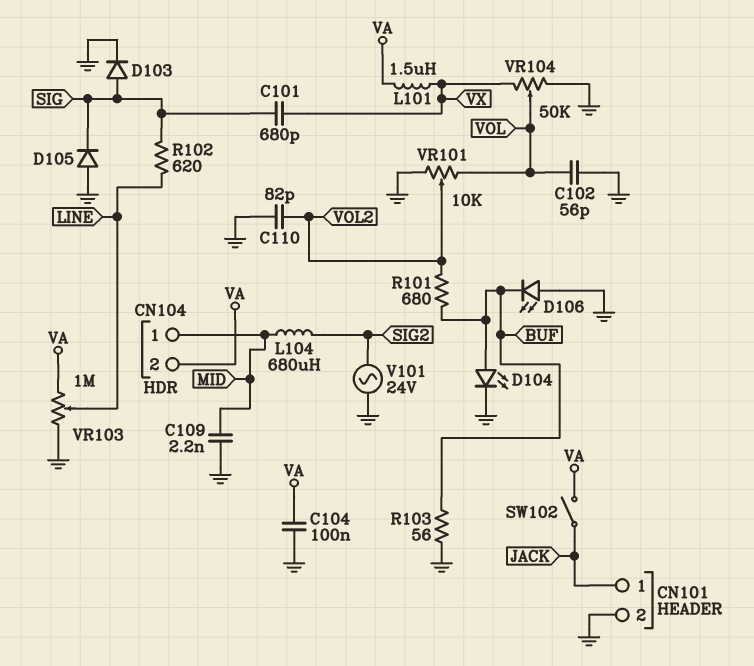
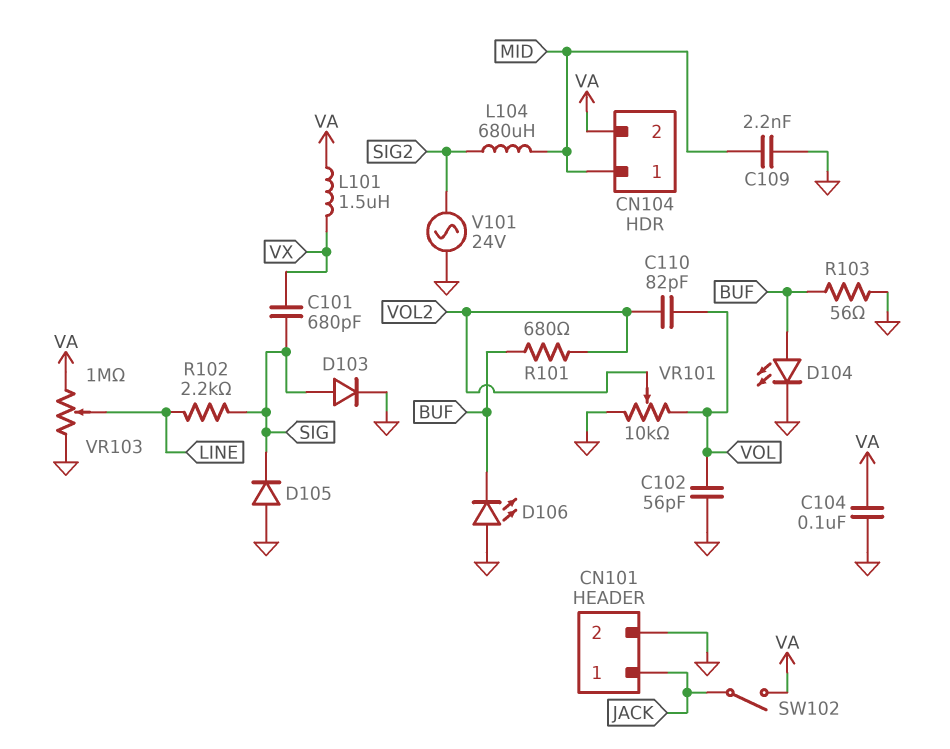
C110: 82pF (GND, VOL2) -> 82pF (VOL, VOL2)
R102: 620 (LINE, SIG) -> 2.2k (LINE, SIG)
VR104: 50k (GND, VX, wiper VOL) -> none

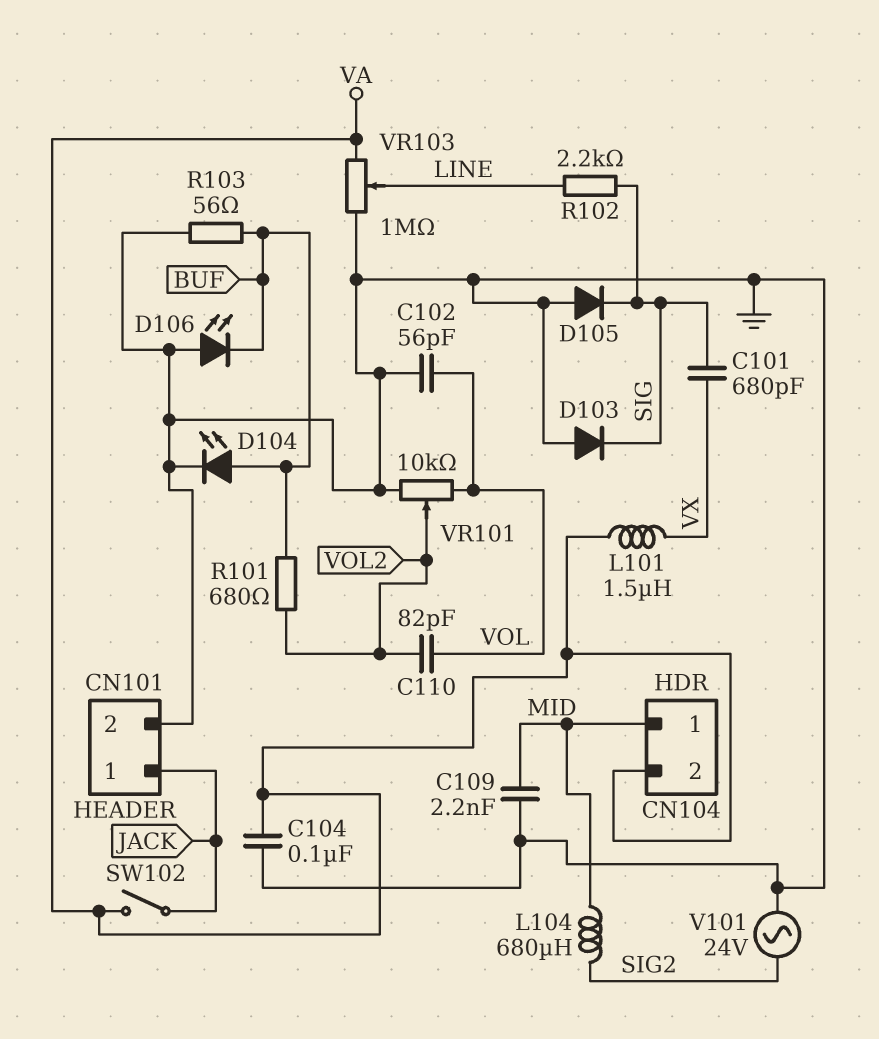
D103: diode (A SIG, K GND) -> diode (A GND, K SIG)

